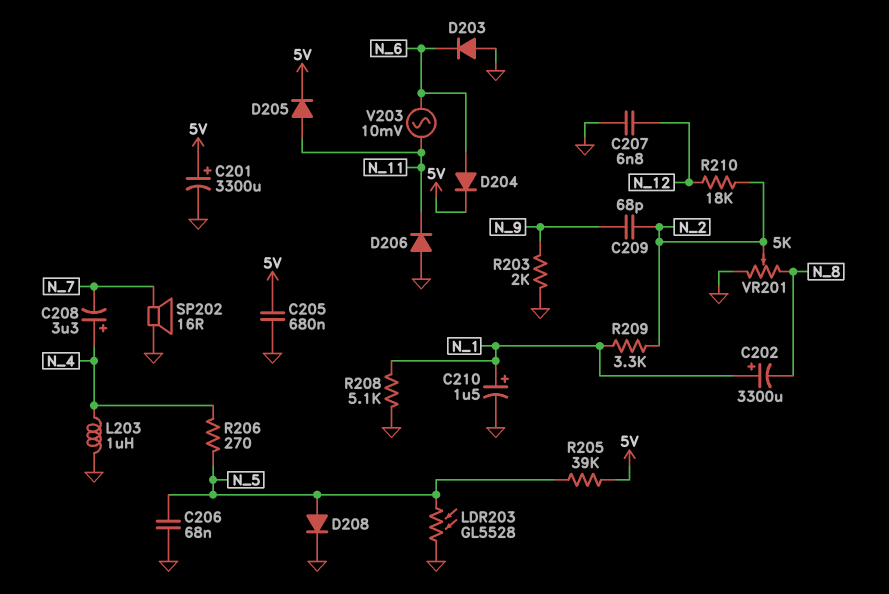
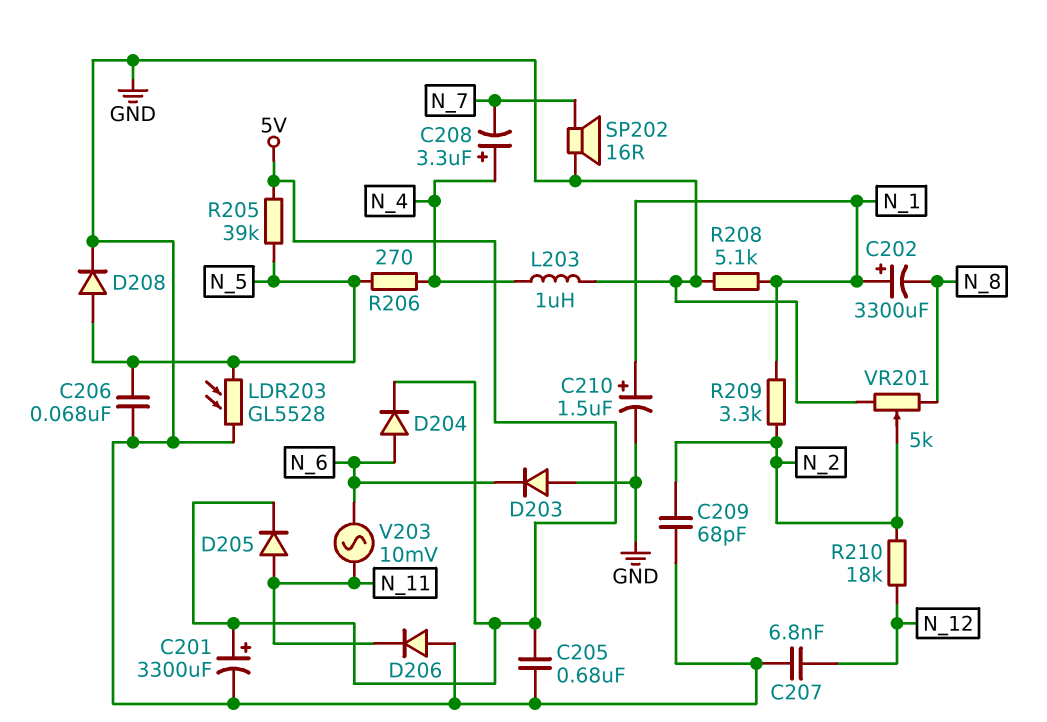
C209: 68pF (N_2, N_9) -> 68pF (GND, N_2)
R203: 2k (GND, N_9) -> none

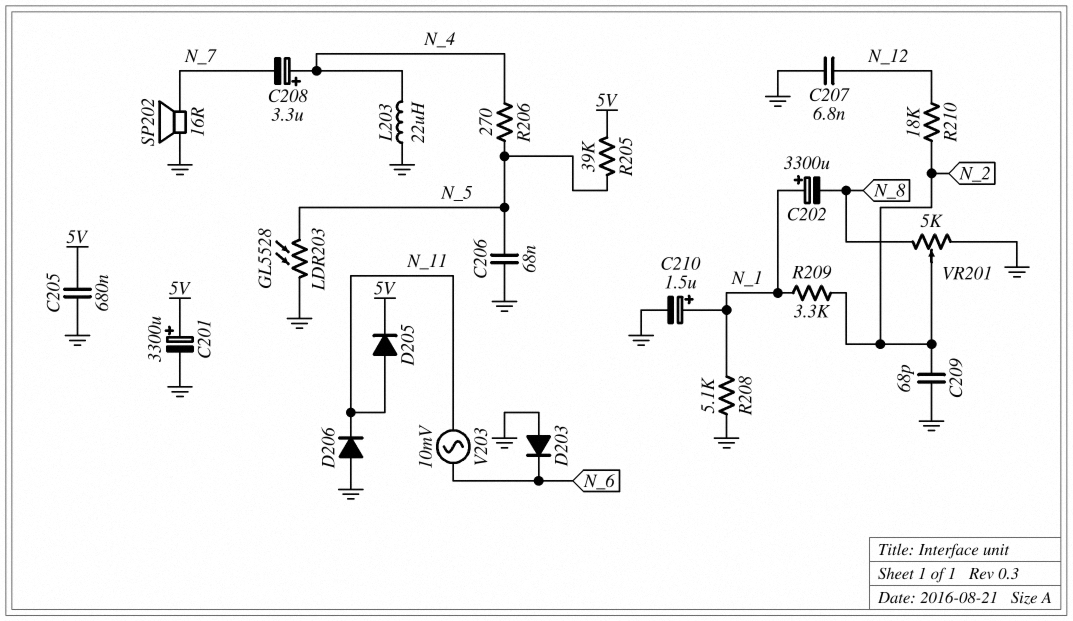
D204: diode (A N_6, K 5V) -> none
D208: diode (A N_5, K GND) -> none
L203: 1uH (GND, N_4) -> 22uH (GND, N_4)

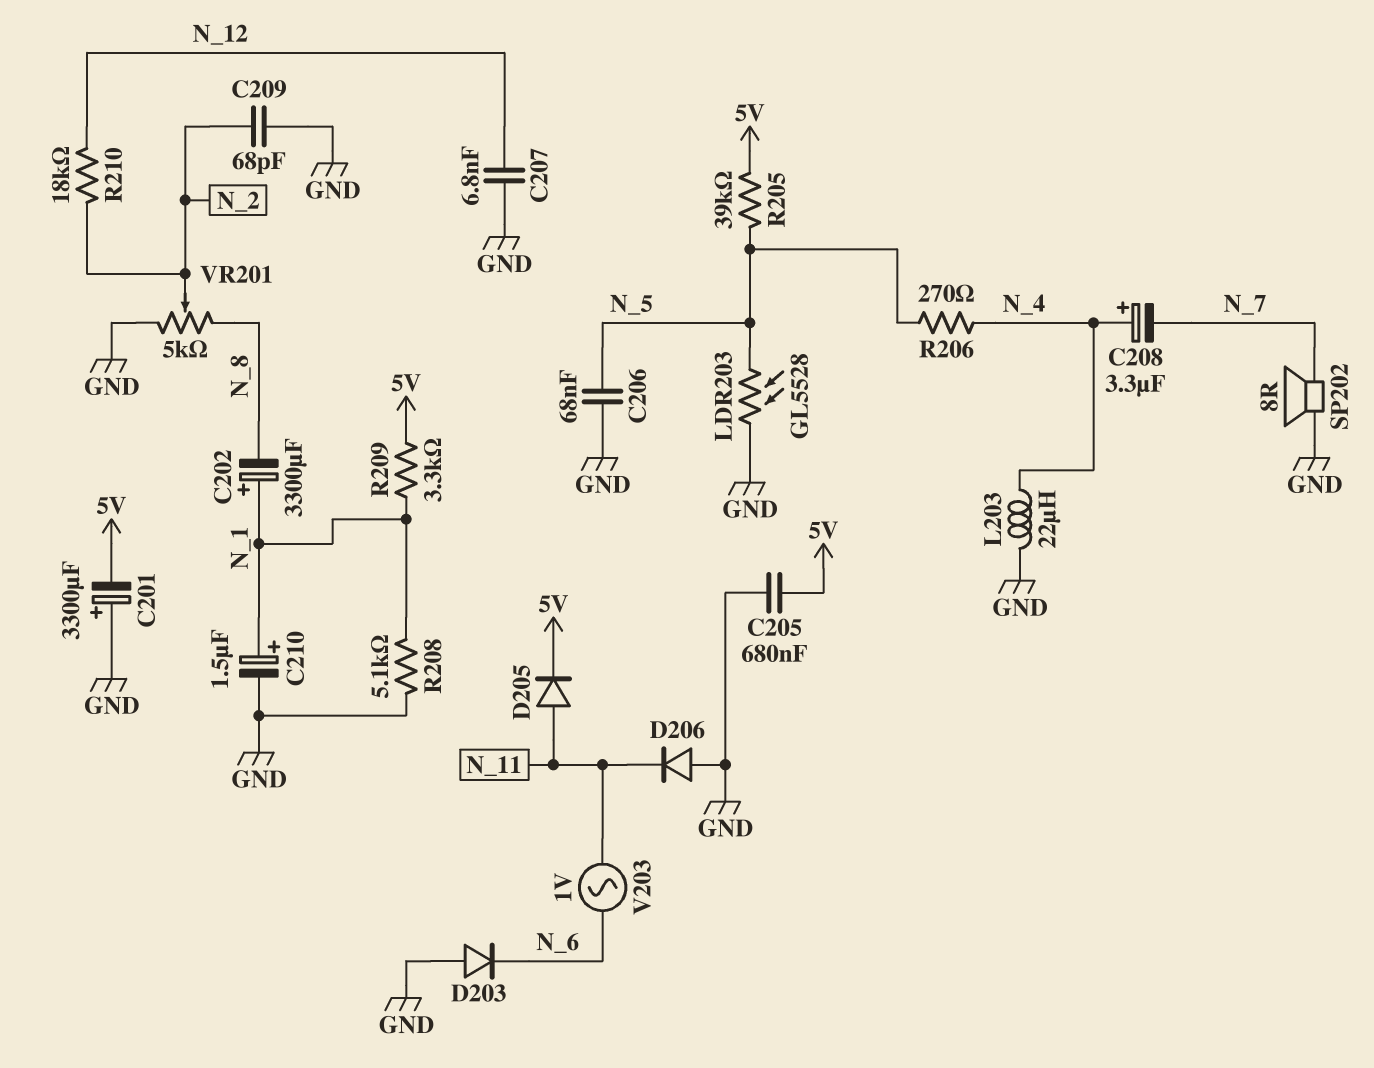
C201: 3300uF (plus 5V, minus GND) -> 3300uF (plus GND, minus 5V)
R209: 3.3k (N_1, N_2) -> 3.3k (5V, N_1)
SP202: speaker 16R (GND, N_7) -> speaker 8R (GND, N_7)
V203: AC 10mV (N_6, N_11) -> AC 1V (N_6, N_11)

